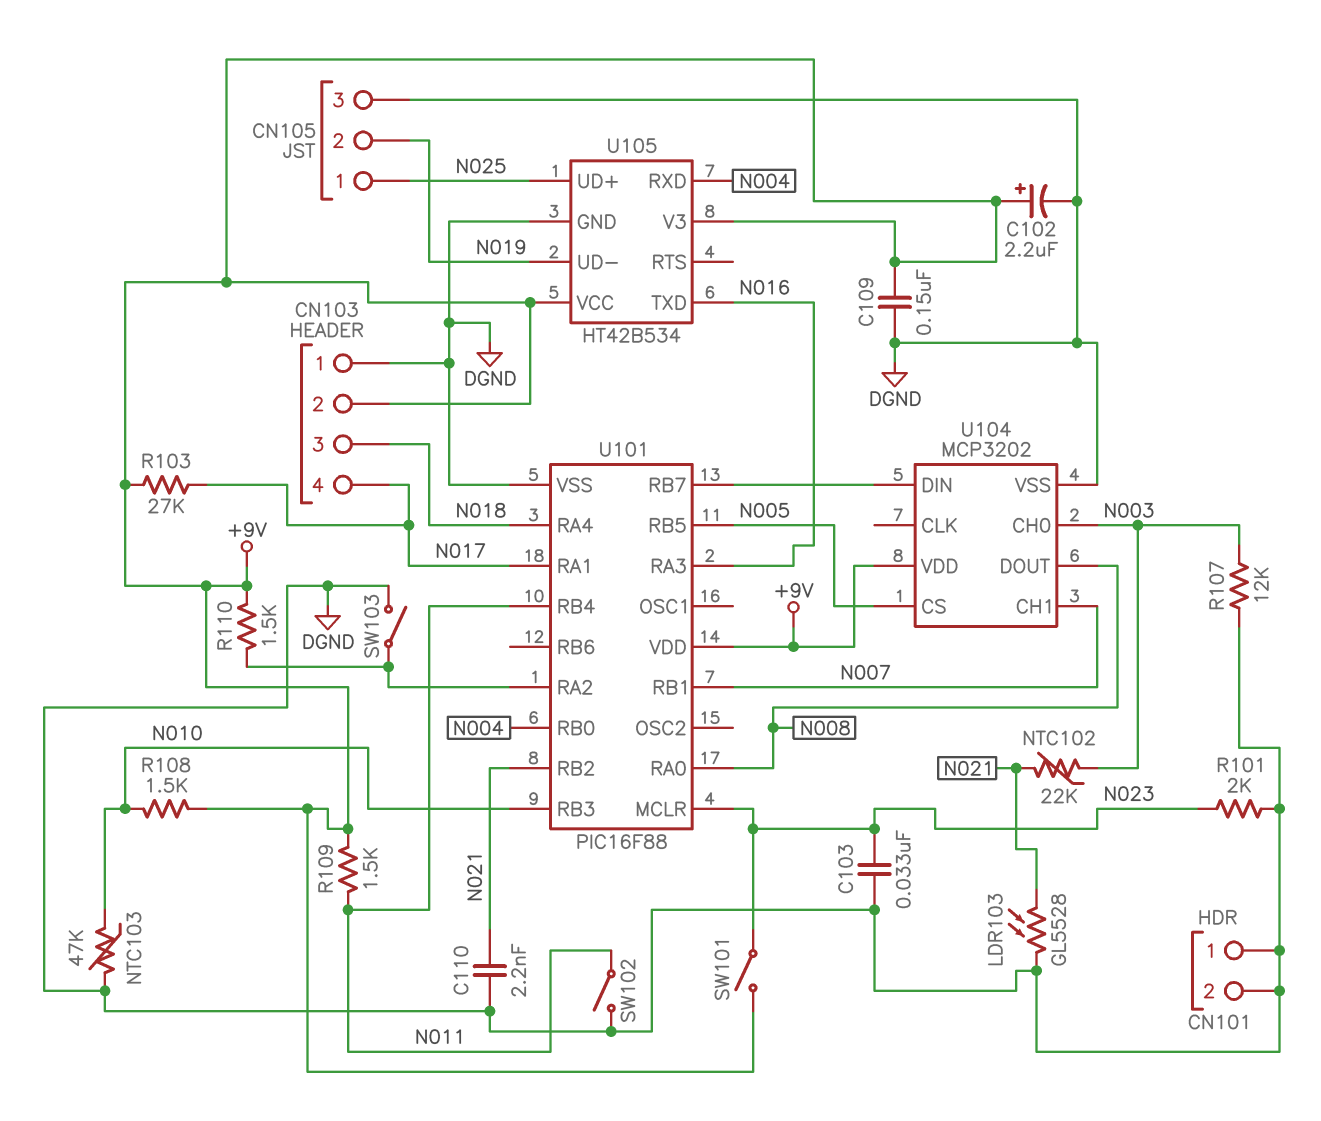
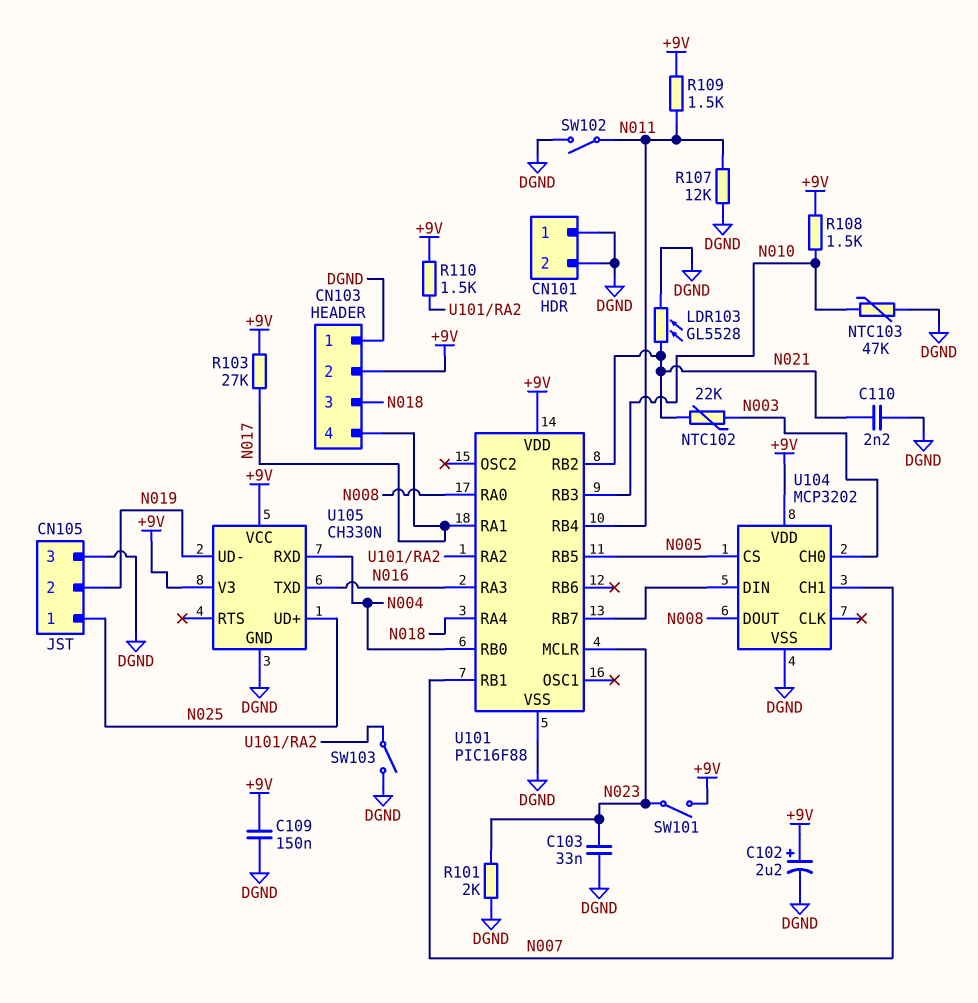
R107: 12k (DGND, N003) -> 12k (DGND, N011)
U105: HT42B534 -> CH330N

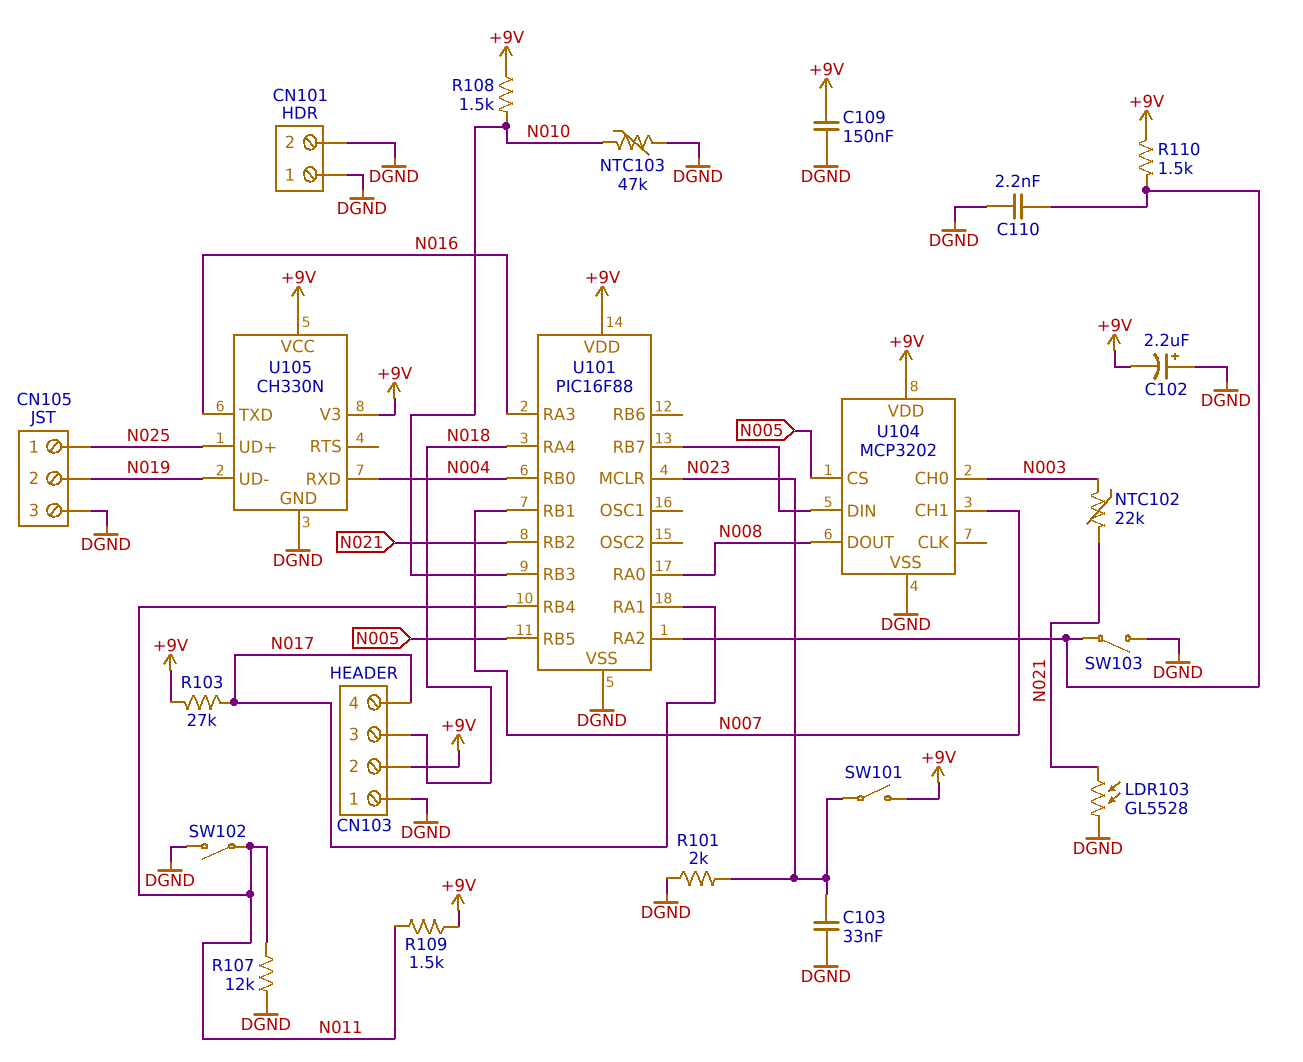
C102: 2.2uF (plus +9V, minus DGND) -> 2.2uF (plus DGND, minus +9V)
C110: 2.2nF (DGND, N021) -> 2.2nF (DGND, U101/RA2)

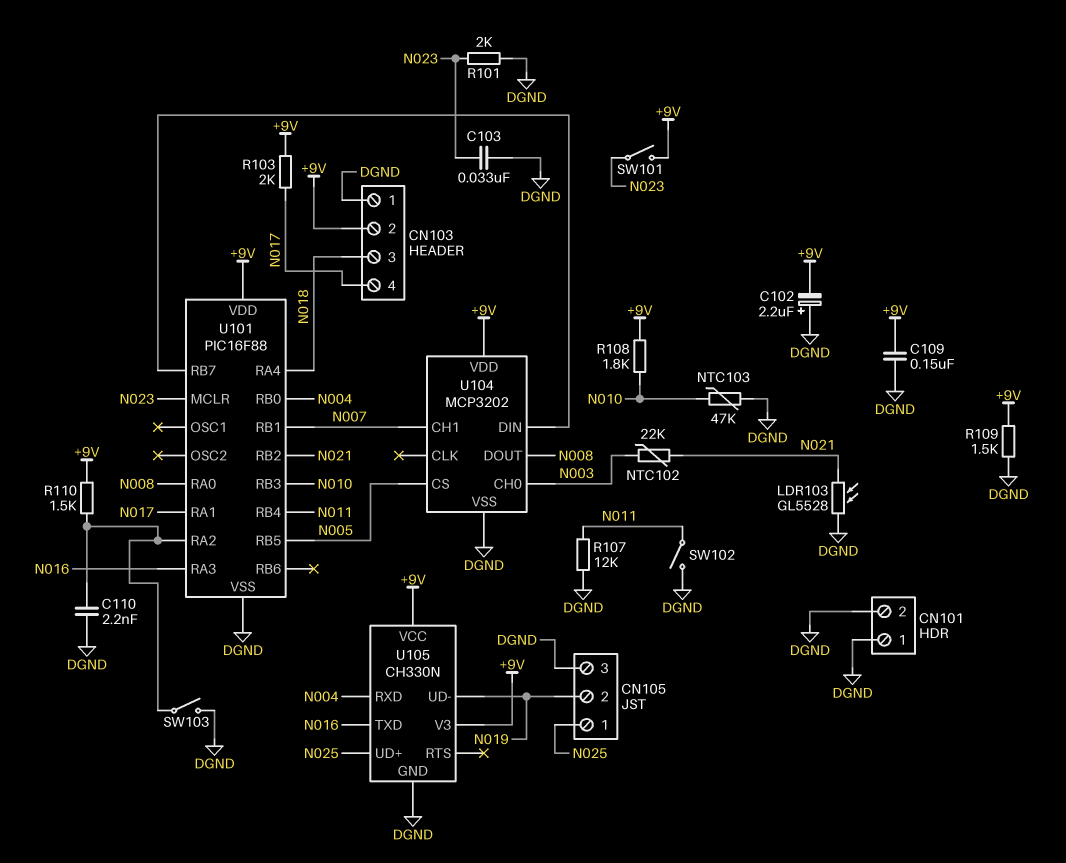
R103: 27k (+9V, N017) -> 2k (+9V, N017)
R108: 1.5k (+9V, N010) -> 1.8k (+9V, N010)
R109: 1.5k (+9V, N011) -> 1.5k (+9V, DGND)

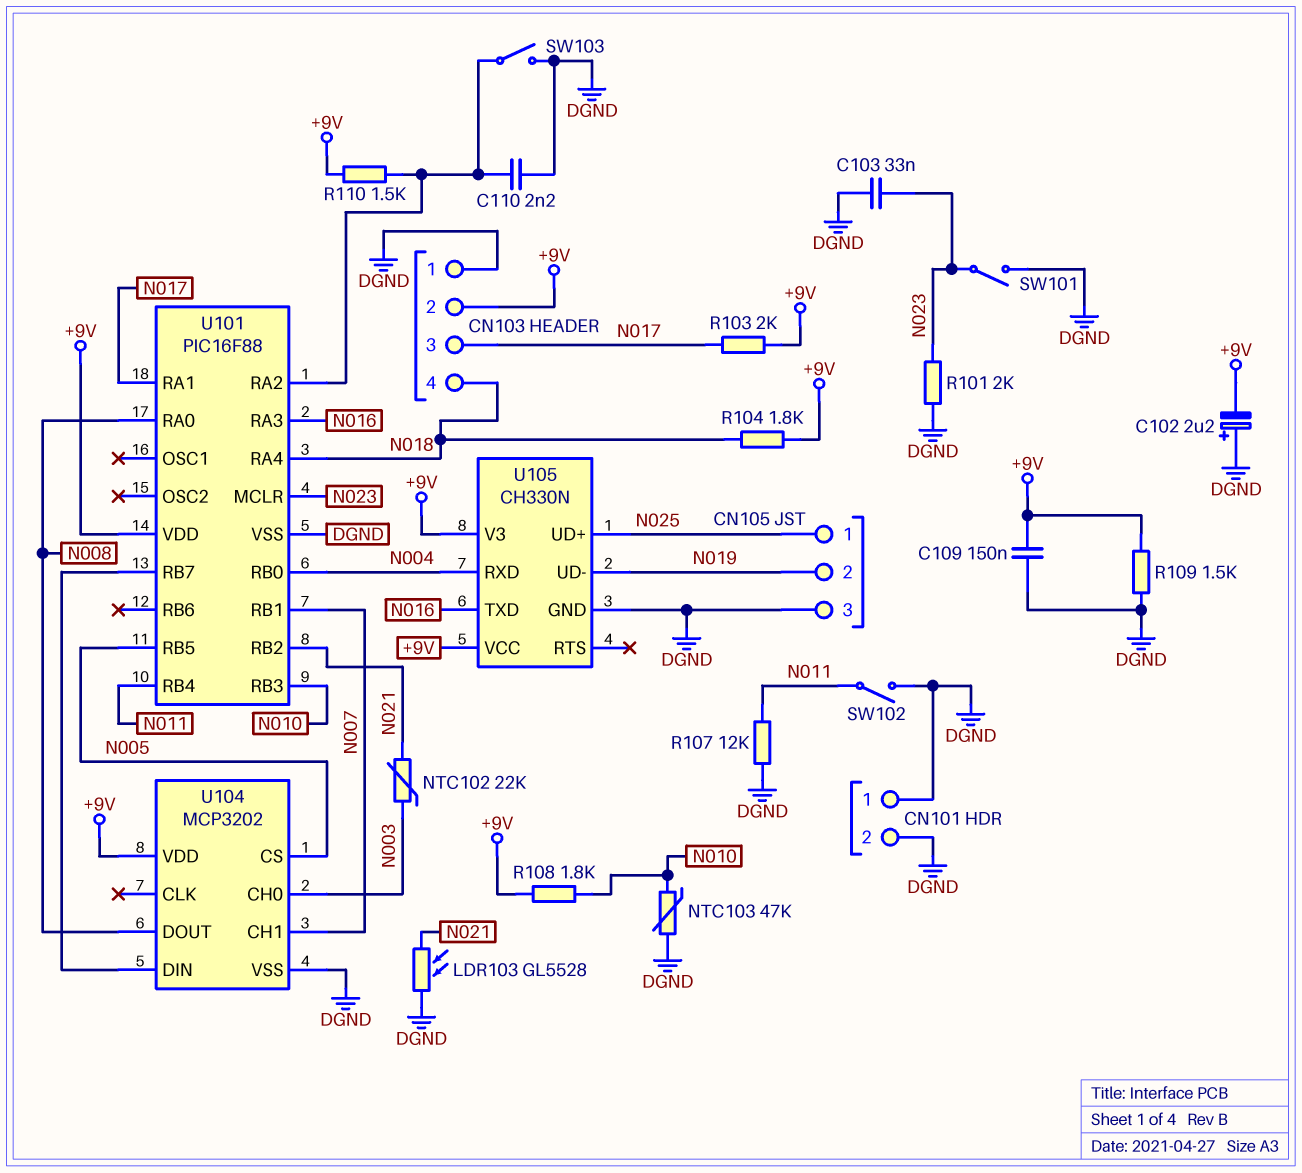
CN103 pin 3: N018 -> N017
CN103 pin 4: N017 -> N018
R104: none -> 1.8k (+9V, N018)
SW101: switch (+9V, N023) -> switch (DGND, N023)

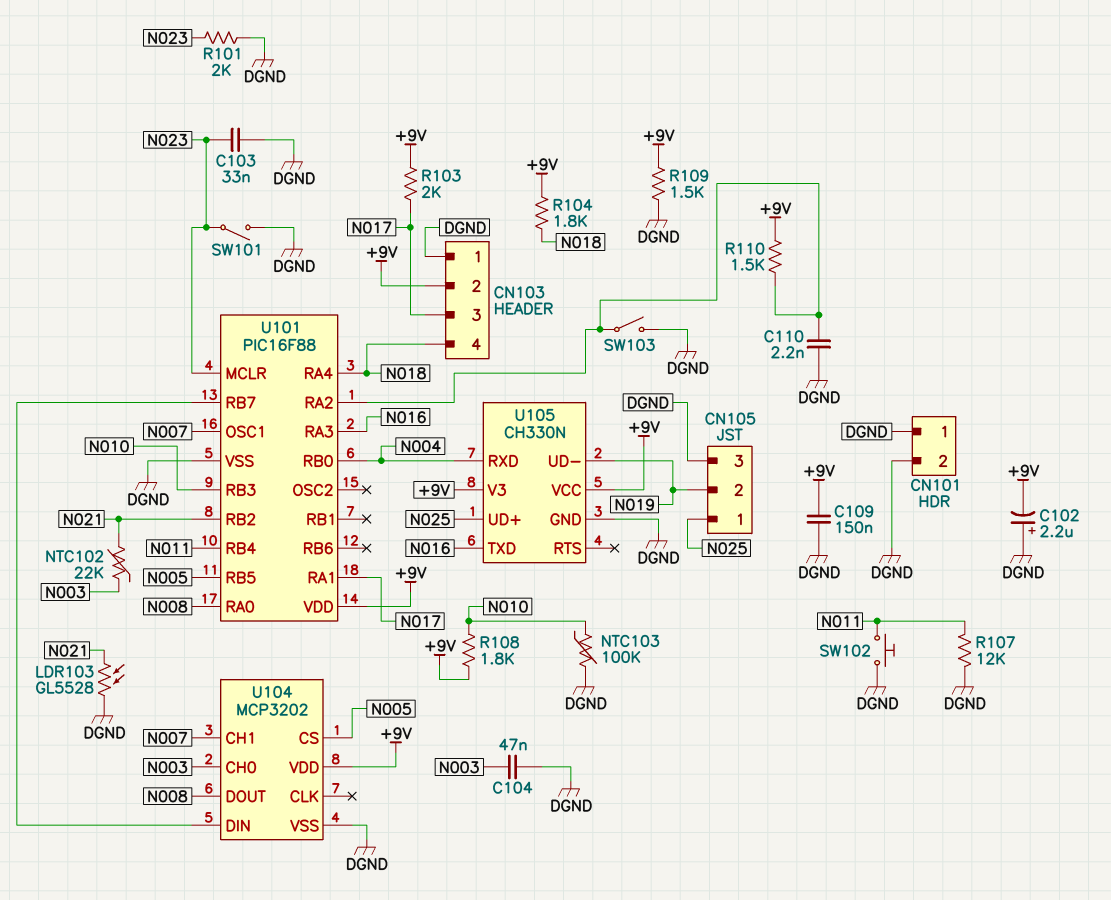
C104: none -> 47nF (DGND, N003)
NTC103: 47k (DGND, N010) -> 100k (DGND, N010)
SW102: switch (DGND, N011) -> button (DGND, N011)
U101 pin OSC1: none -> N007
U101 pin RB1: N007 -> none

